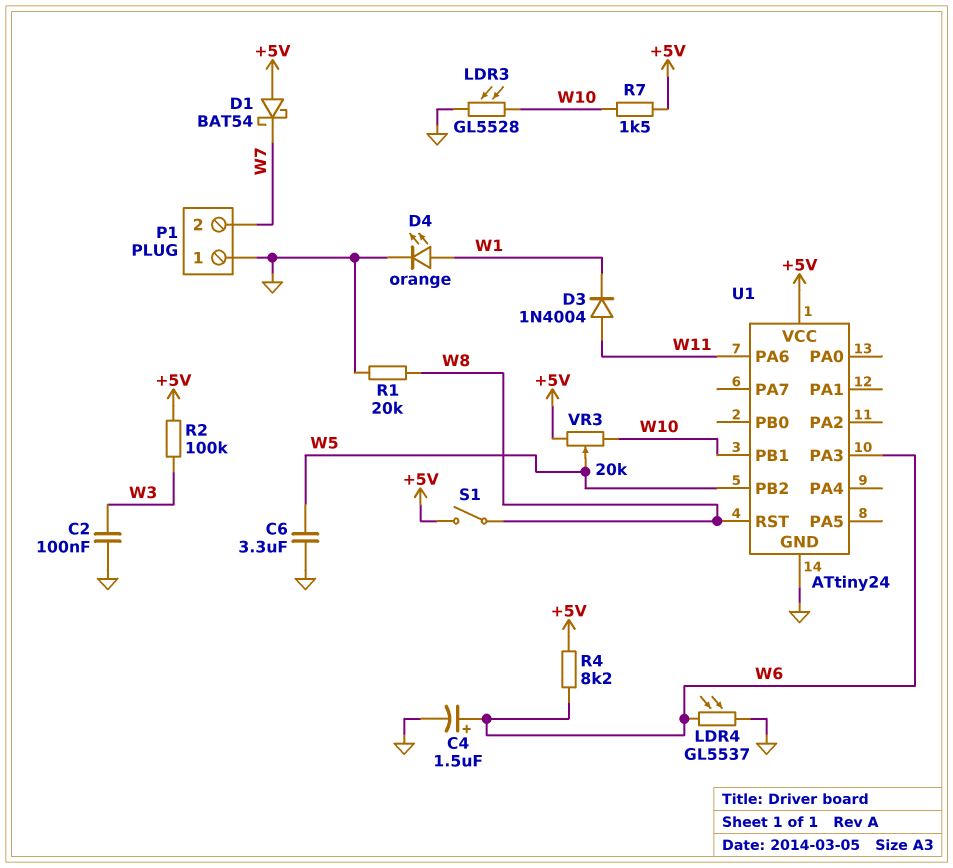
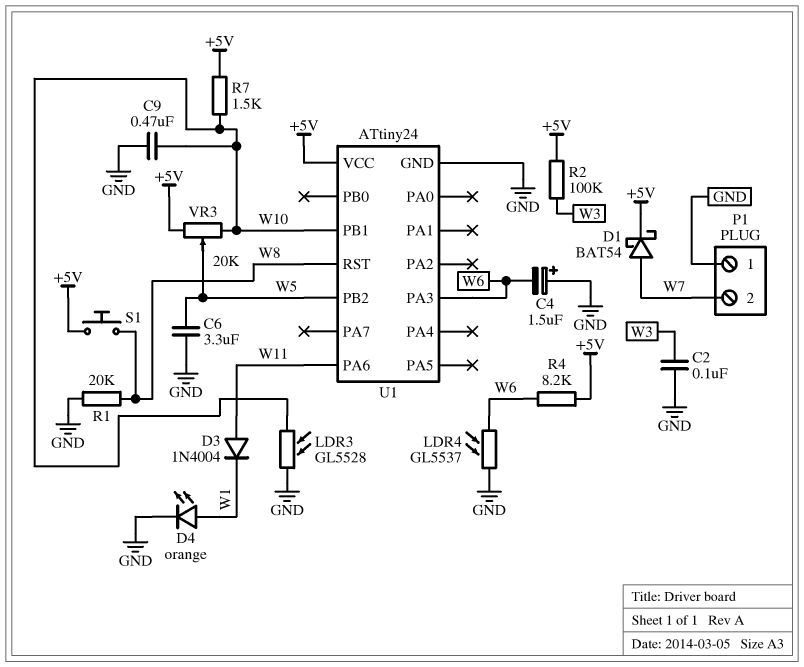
C4: 1.5uF (plus W6, minus GND) -> 1.5uF (plus GND, minus W6)
C9: none -> 470nF (GND, W10)
D1: schottky BAT54 (A +5V, K W7) -> schottky BAT54 (A W7, K +5V)
S1: switch (+5V, W8) -> button (+5V, W8)

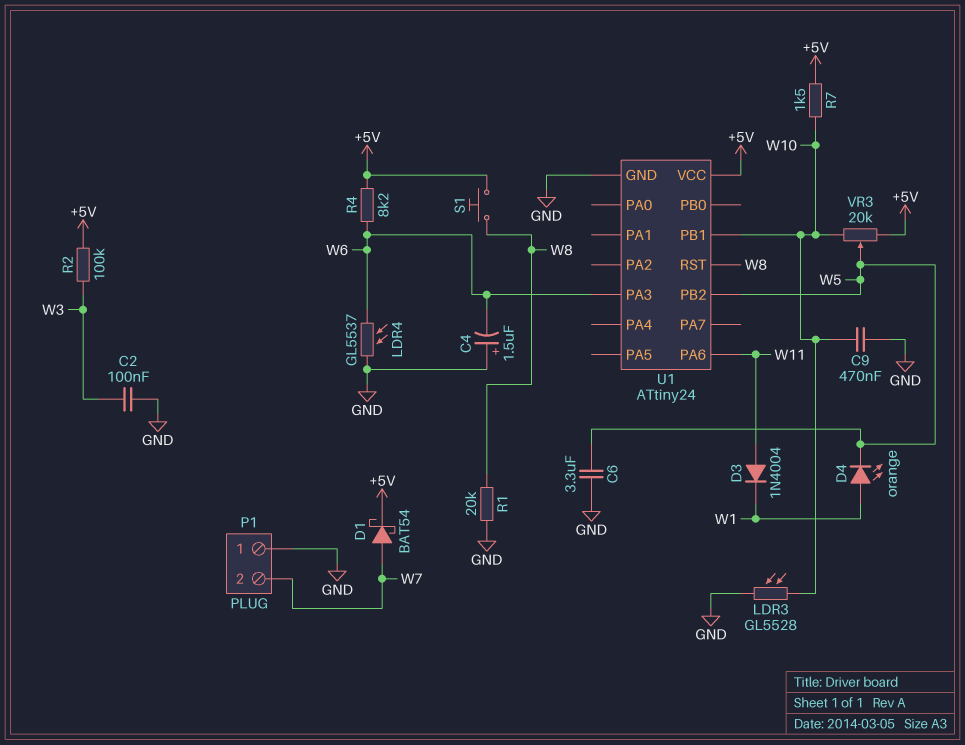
D4: LED orange (A W1, K GND) -> LED orange (A W1, K W5)

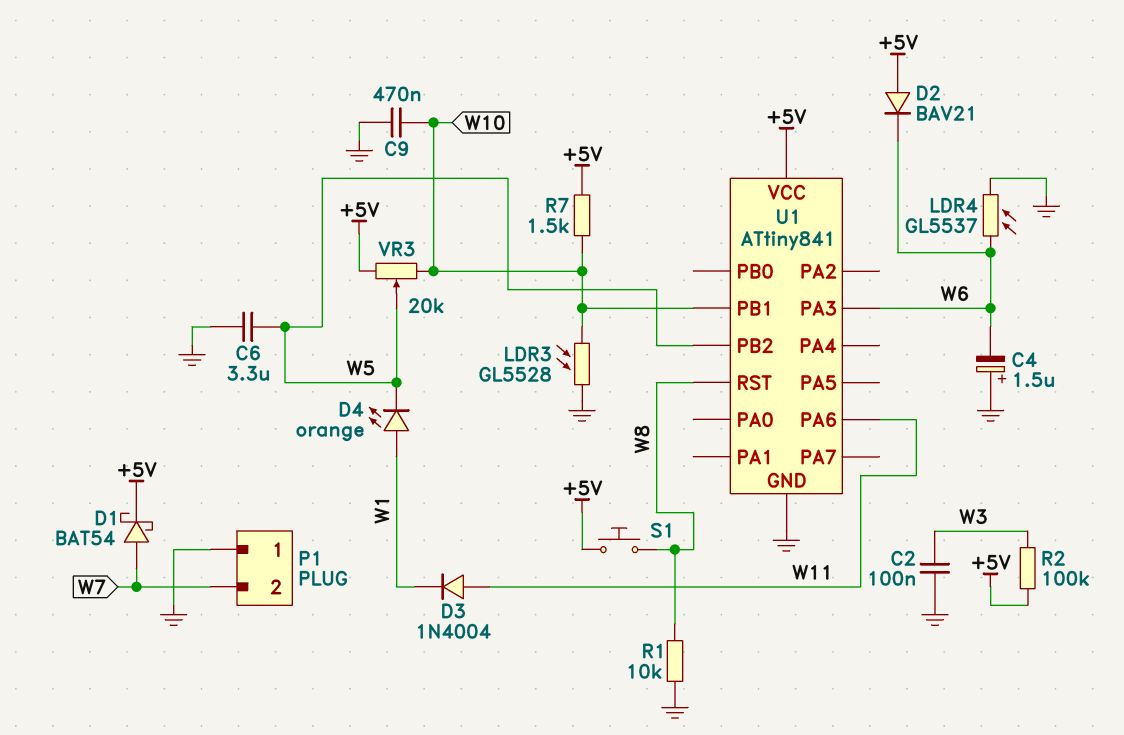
D2: none -> diode BAV21 (A +5V, K W6)
R1: 20k (GND, W8) -> 10k (GND, W8)
R4: 8.2k (+5V, W6) -> none
U1: ATtiny24 -> ATtiny841

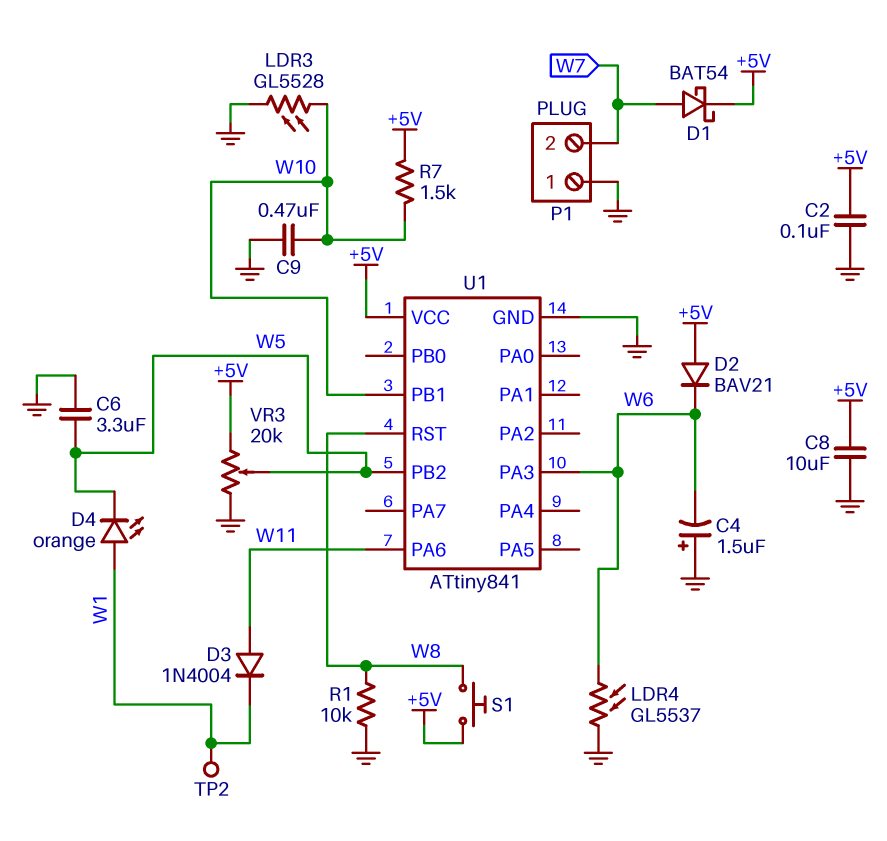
C2: 100nF (GND, W3) -> 100nF (+5V, GND)
C8: none -> 10uF (+5V, GND)
R2: 100k (+5V, W3) -> none
TP2: none -> test point (W1)
VR3: 20k (+5V, W10, wiper W5) -> 20k (+5V, GND, wiper W5)

